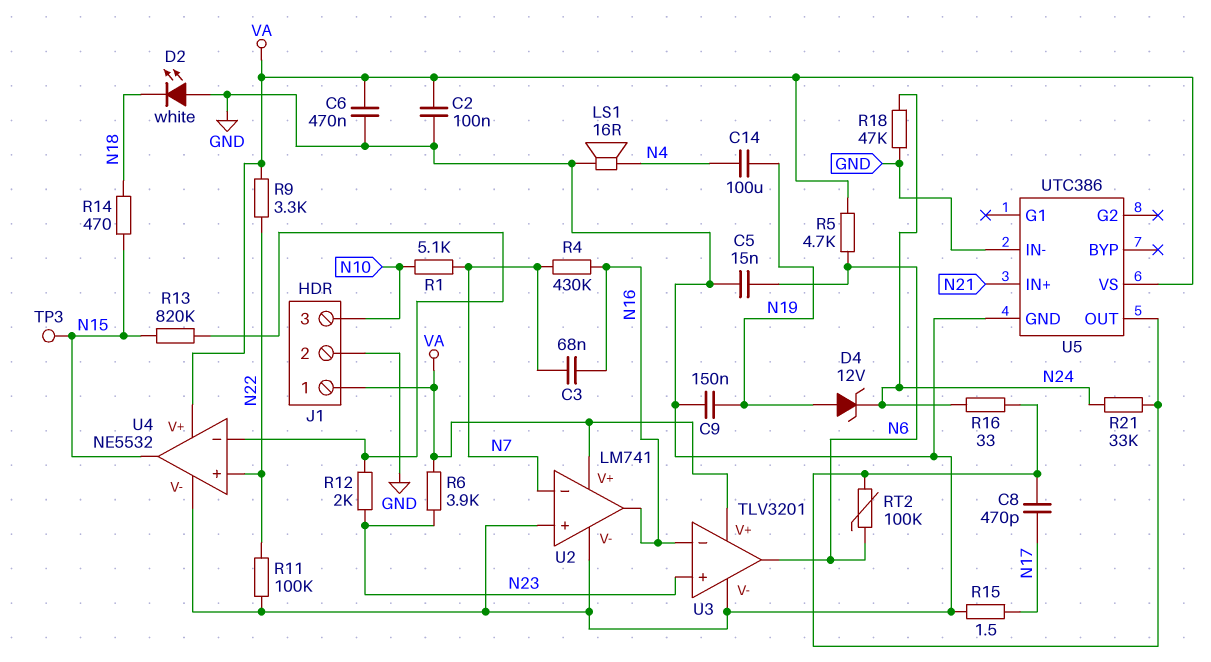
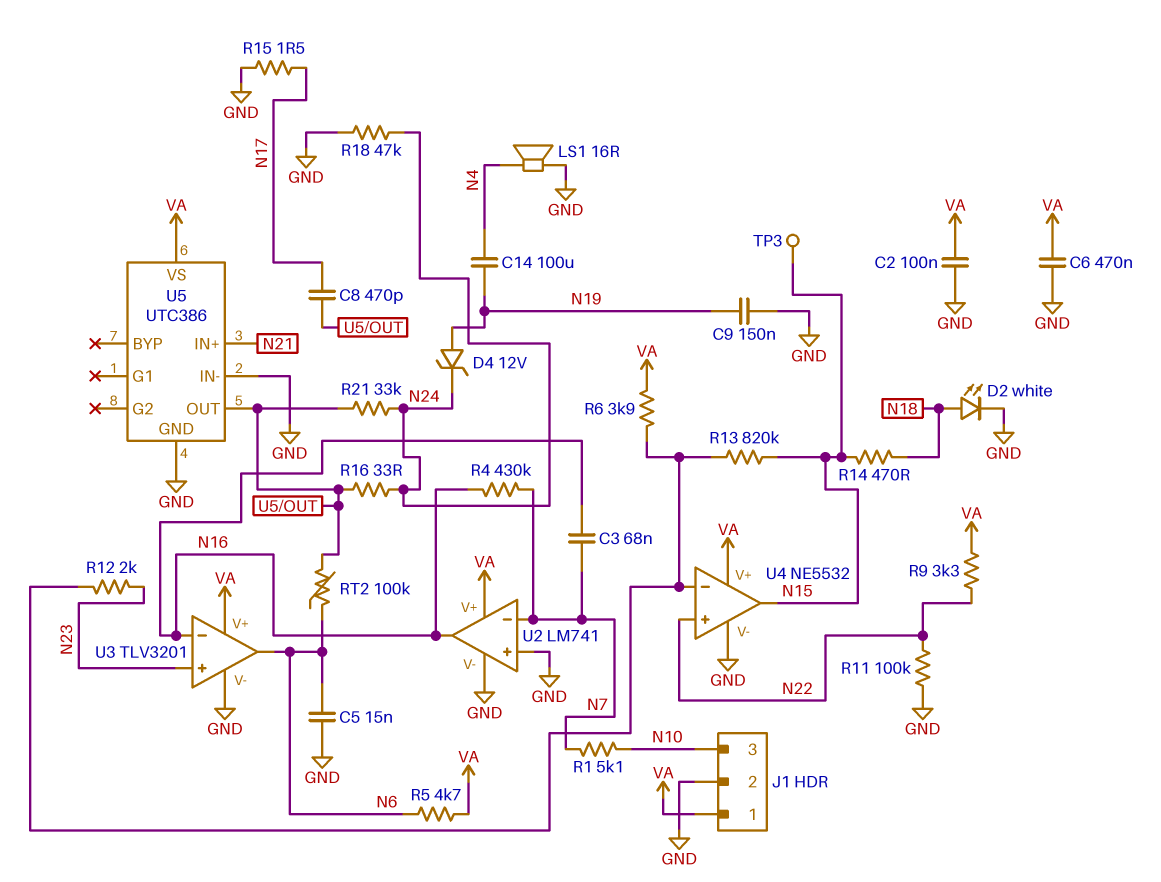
D2: LED white (A GND, K N18) -> LED white (A N18, K GND)
R6: 3.9k (N23, VA) -> 3.9k (U4/in-, VA)

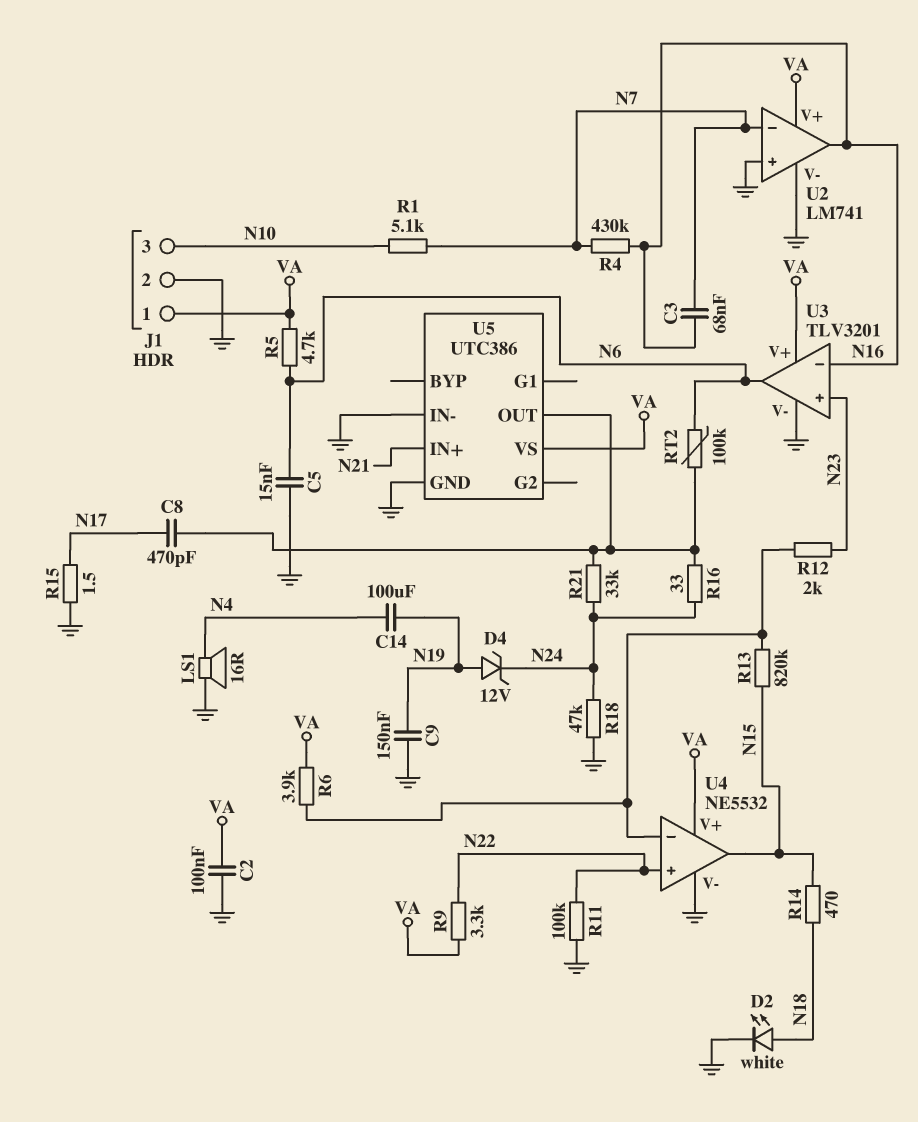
C6: 470nF (GND, VA) -> none
TP3: test point (N15) -> none

